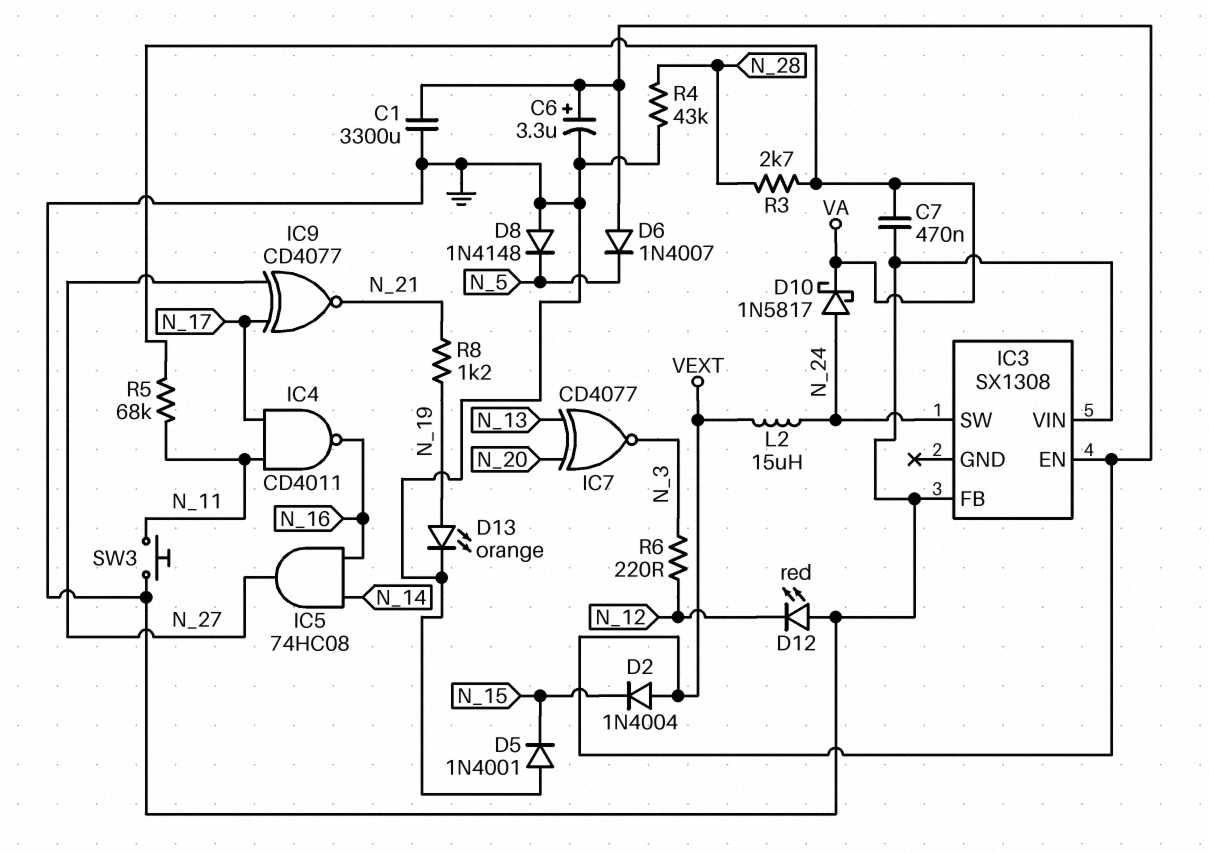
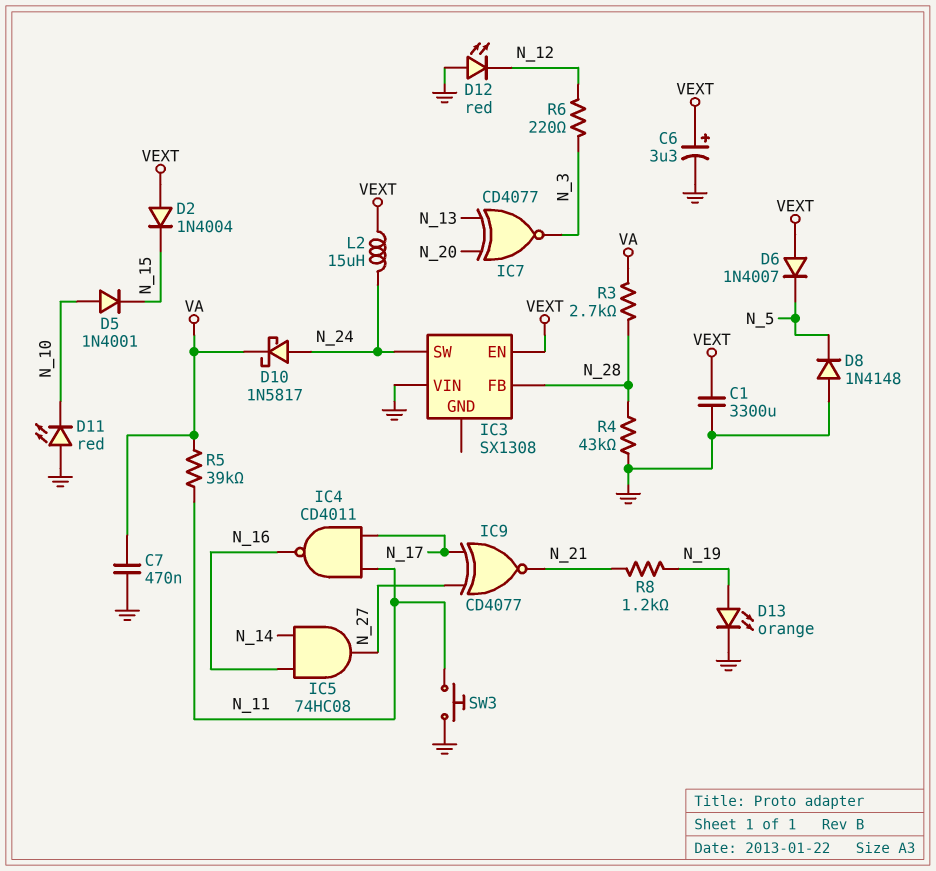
D5: diode 1N4001 (A GND, K N_15) -> diode 1N4001 (A N_10, K N_15)
D11: none -> LED red (A GND, K N_10)
IC3 pin FB: GND -> N_28
R5: 68k (N_11, VA) -> 39k (N_11, VA)

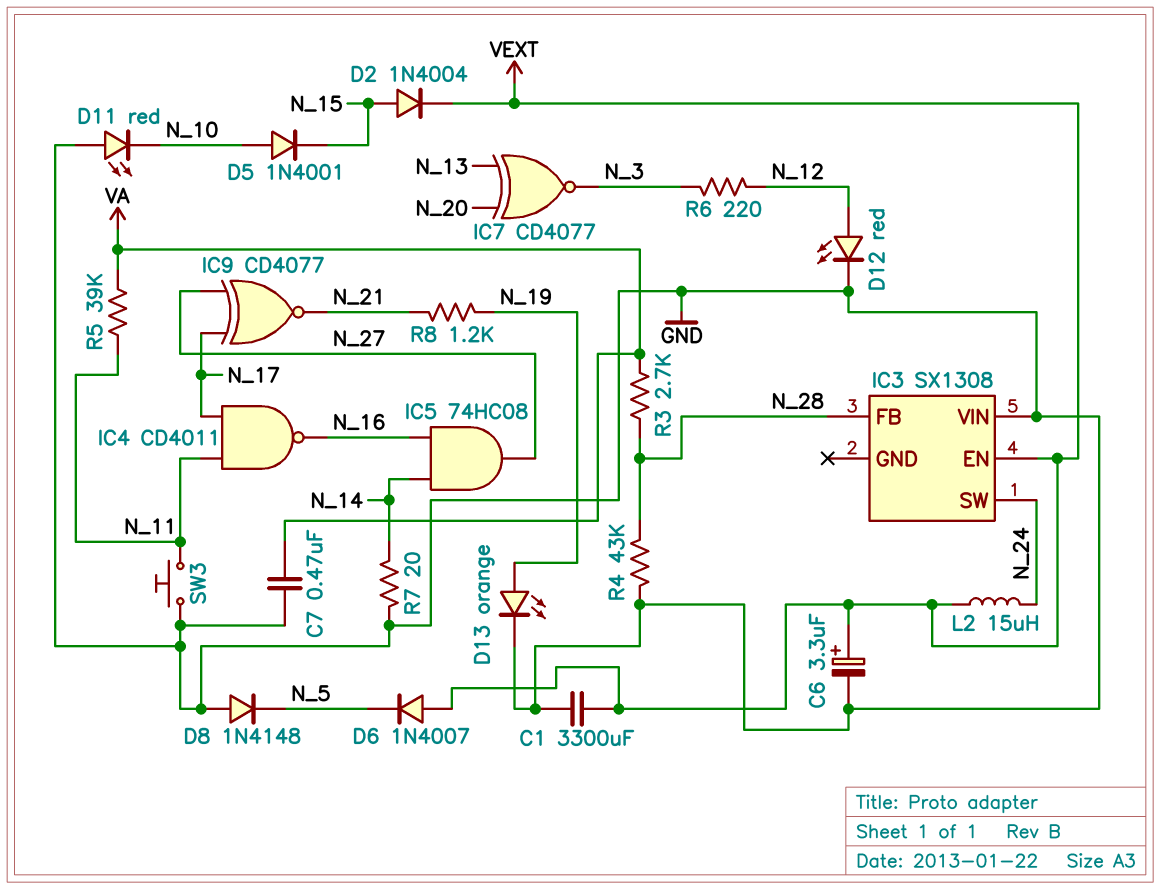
D2: diode 1N4004 (A VEXT, K N_15) -> diode 1N4004 (A N_15, K VEXT)
D10: schottky 1N5817 (A N_24, K VA) -> none
D12: LED red (A GND, K N_12) -> LED red (A N_12, K GND)
R7: none -> 20 (GND, N_14)

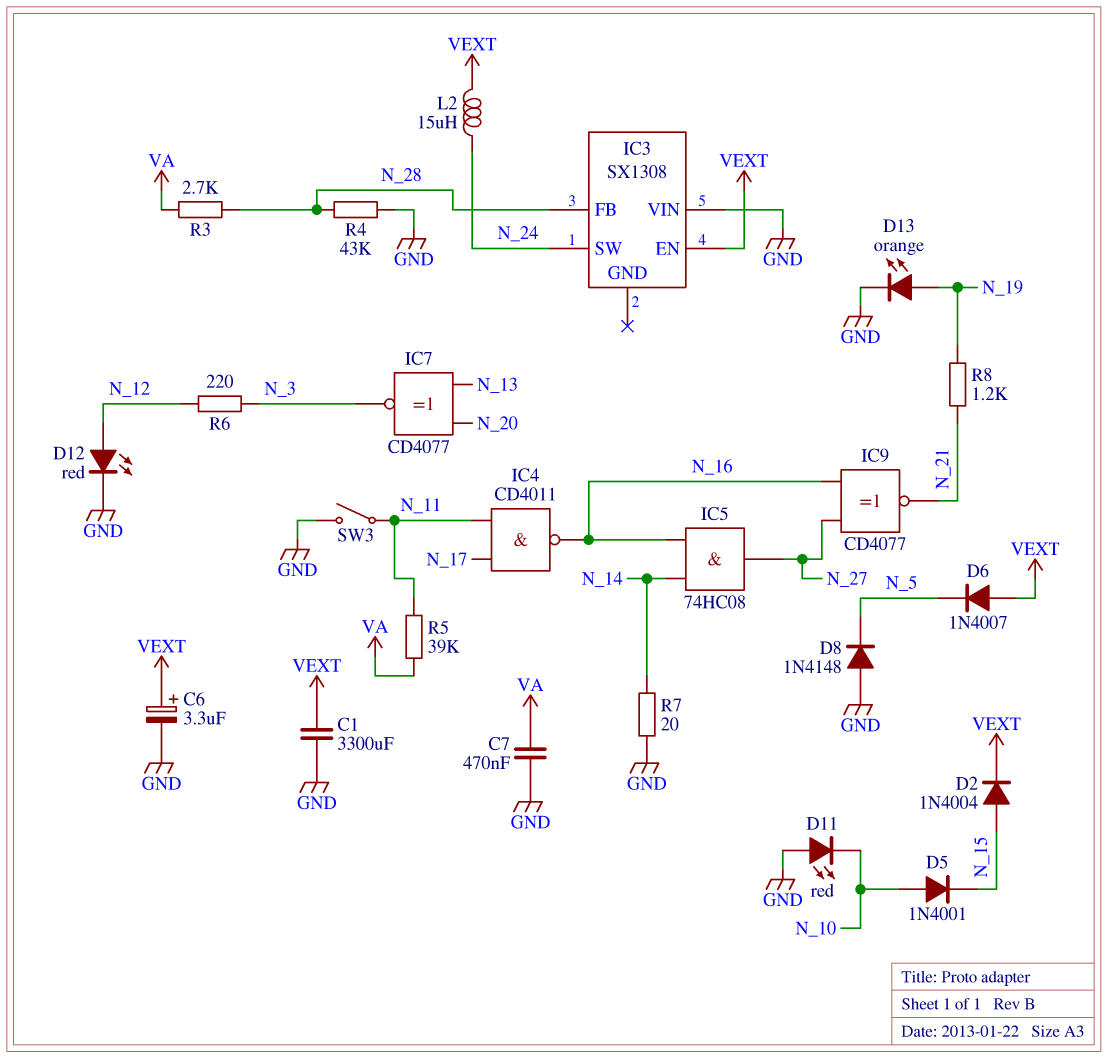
IC9: XNOR CD4077 (in N_17, in N_27, out N_21) -> XNOR CD4077 (in N_16, in N_27, out N_21)
SW3: button (GND, N_11) -> switch (GND, N_11)

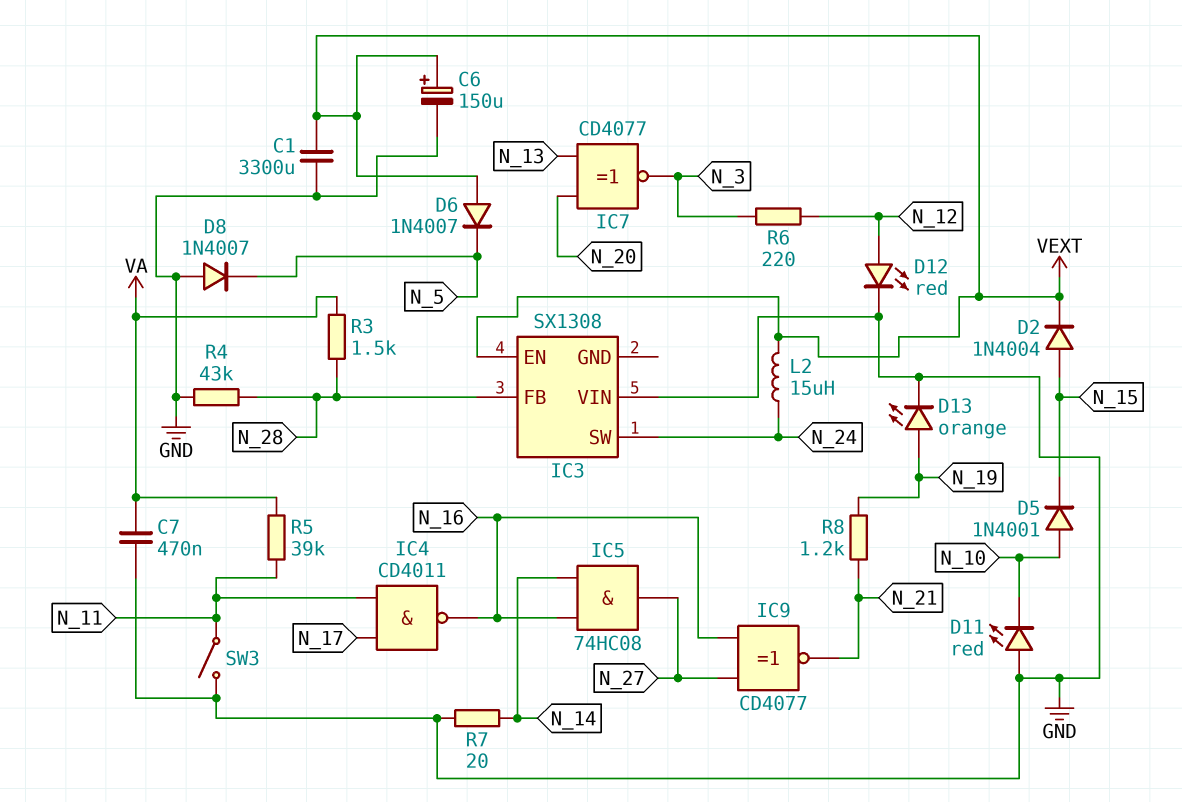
C6: 3.3uF (plus VEXT, minus GND) -> 150uF (plus VEXT, minus GND)
D8: diode 1N4148 (A GND, K N_5) -> diode 1N4007 (A GND, K N_5)
R3: 2.7k (N_28, VA) -> 1.5k (N_28, VA)

